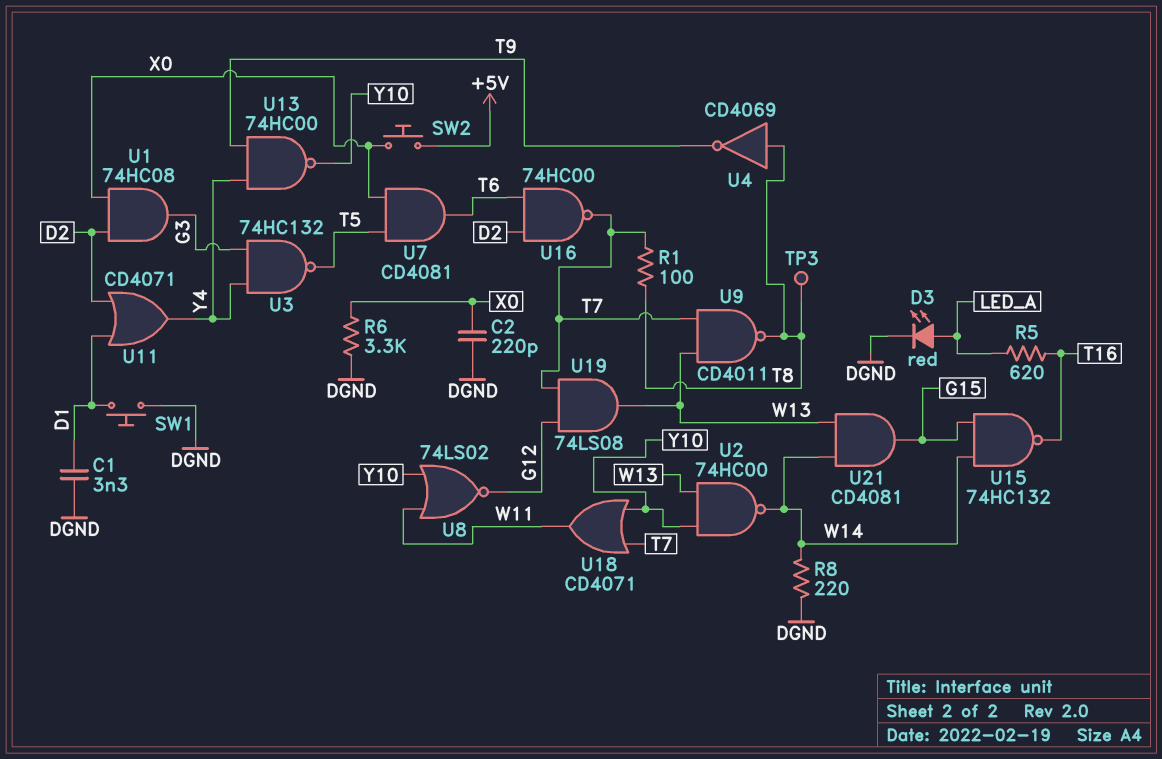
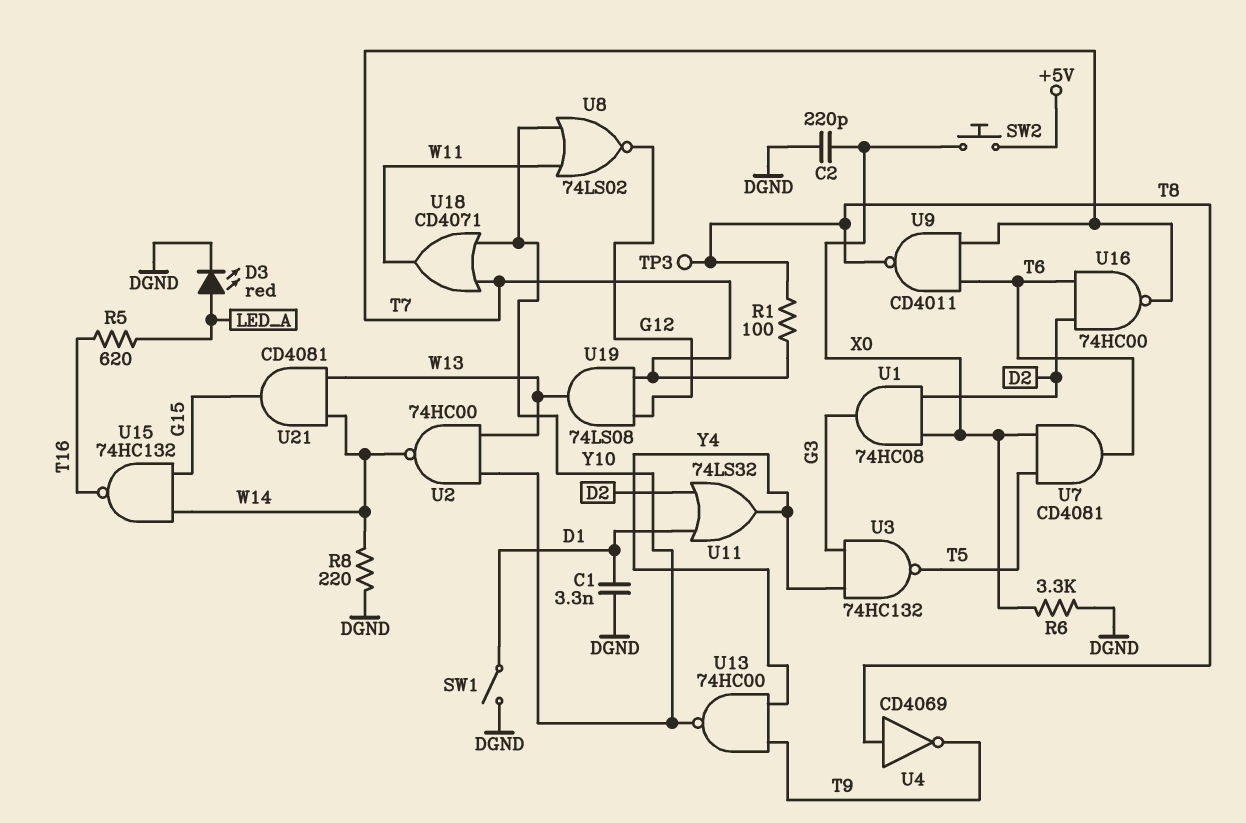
SW1: button (D1, DGND) -> switch (D1, DGND)
U9: NAND CD4011 (in T7, in W13, out T8) -> NAND CD4011 (in T6, in T7, out T8)
U11: OR CD4071 (in D1, in D2, out Y4) -> OR 74LS32 (in D1, in D2, out Y4)

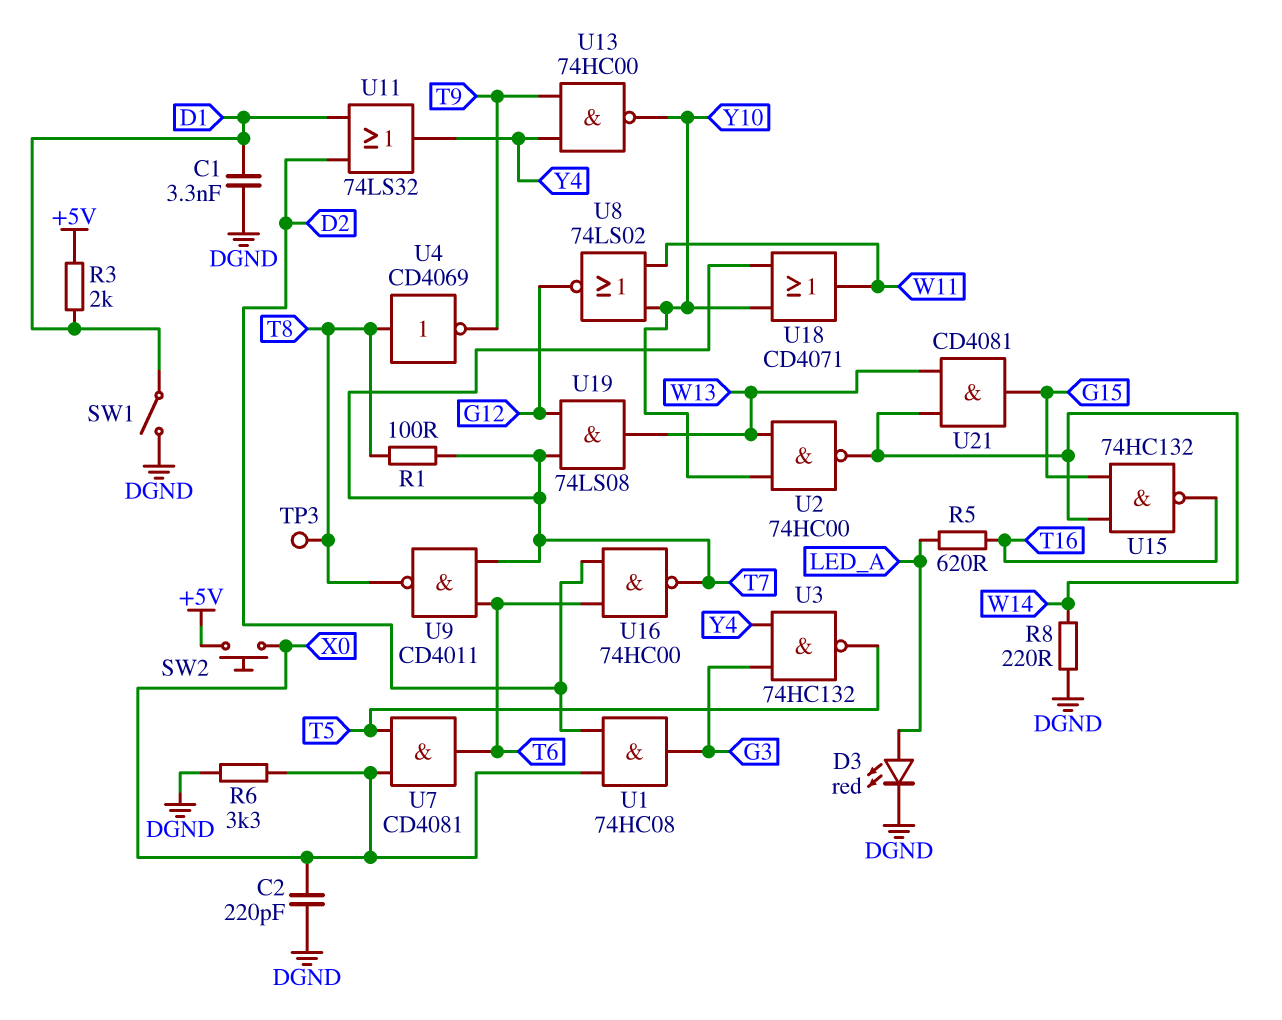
R3: none -> 2k (+5V, D1)

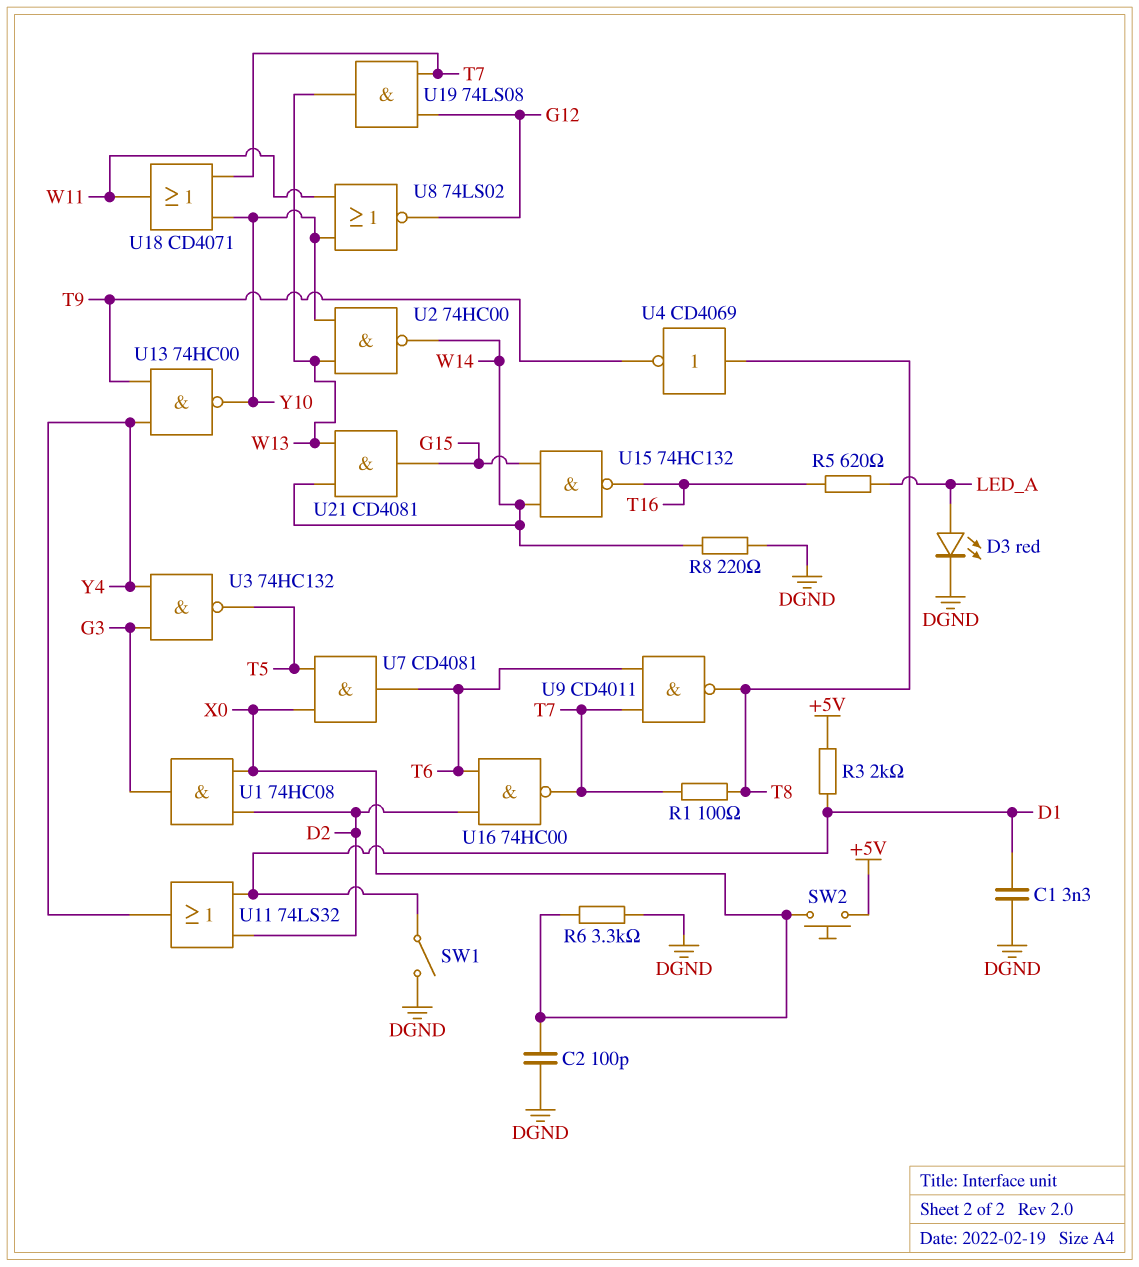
C2: 220pF (DGND, X0) -> 100pF (DGND, X0)
TP3: test point (T8) -> none

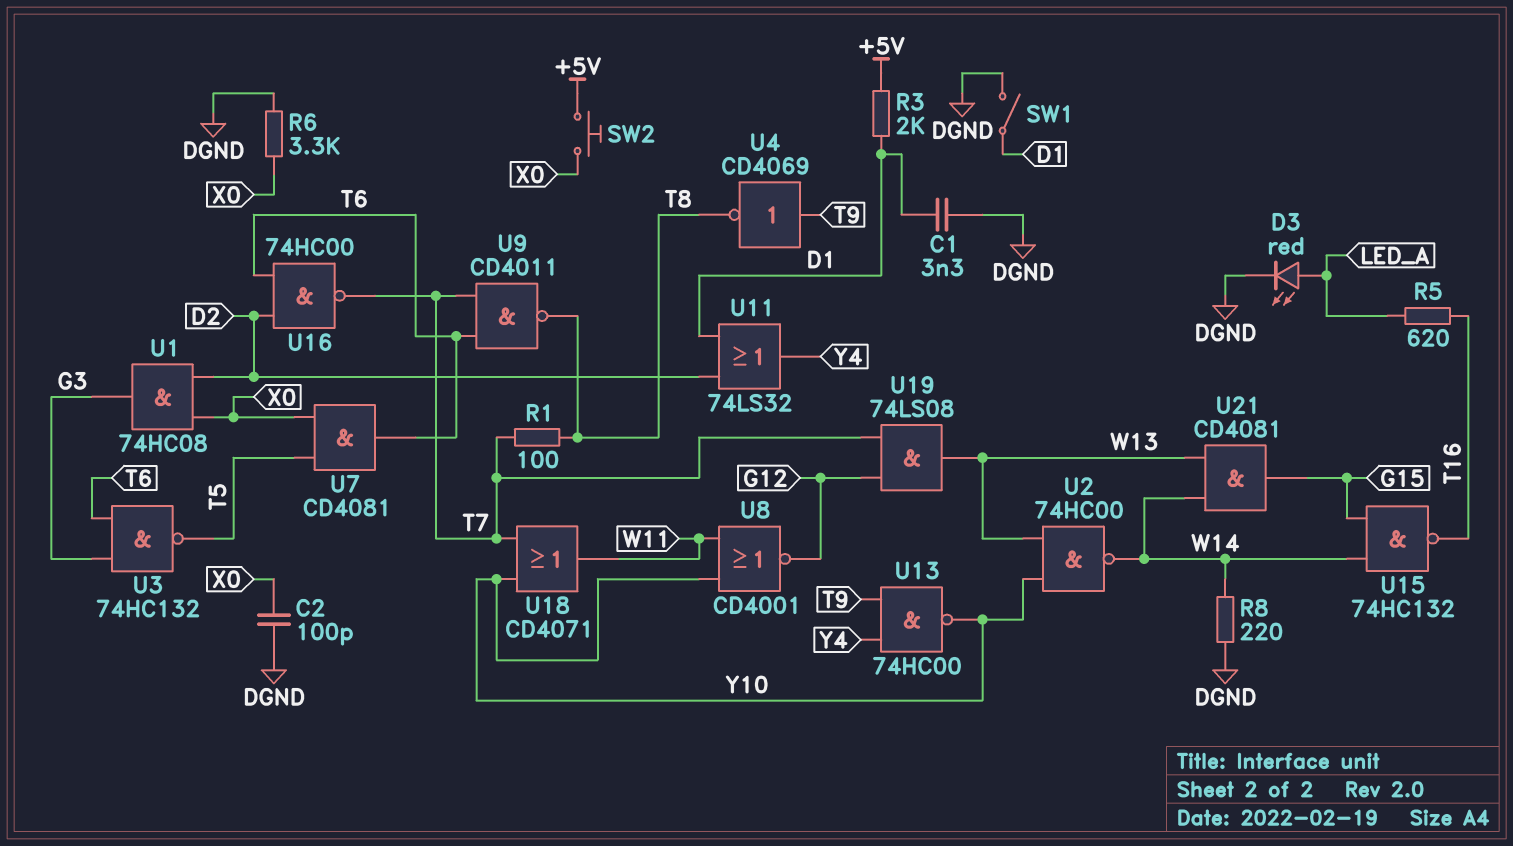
U3: NAND 74HC132 (in G3, in Y4, out T5) -> NAND 74HC132 (in G3, in T6, out T5)
U4: NOT CD4069 (in T8, out T9) -> NOT CD4069 (in T9, out T8)
U8: NOR 74LS02 (in W11, in Y10, out G12) -> NOR CD4001 (in W11, in Y10, out G12)

